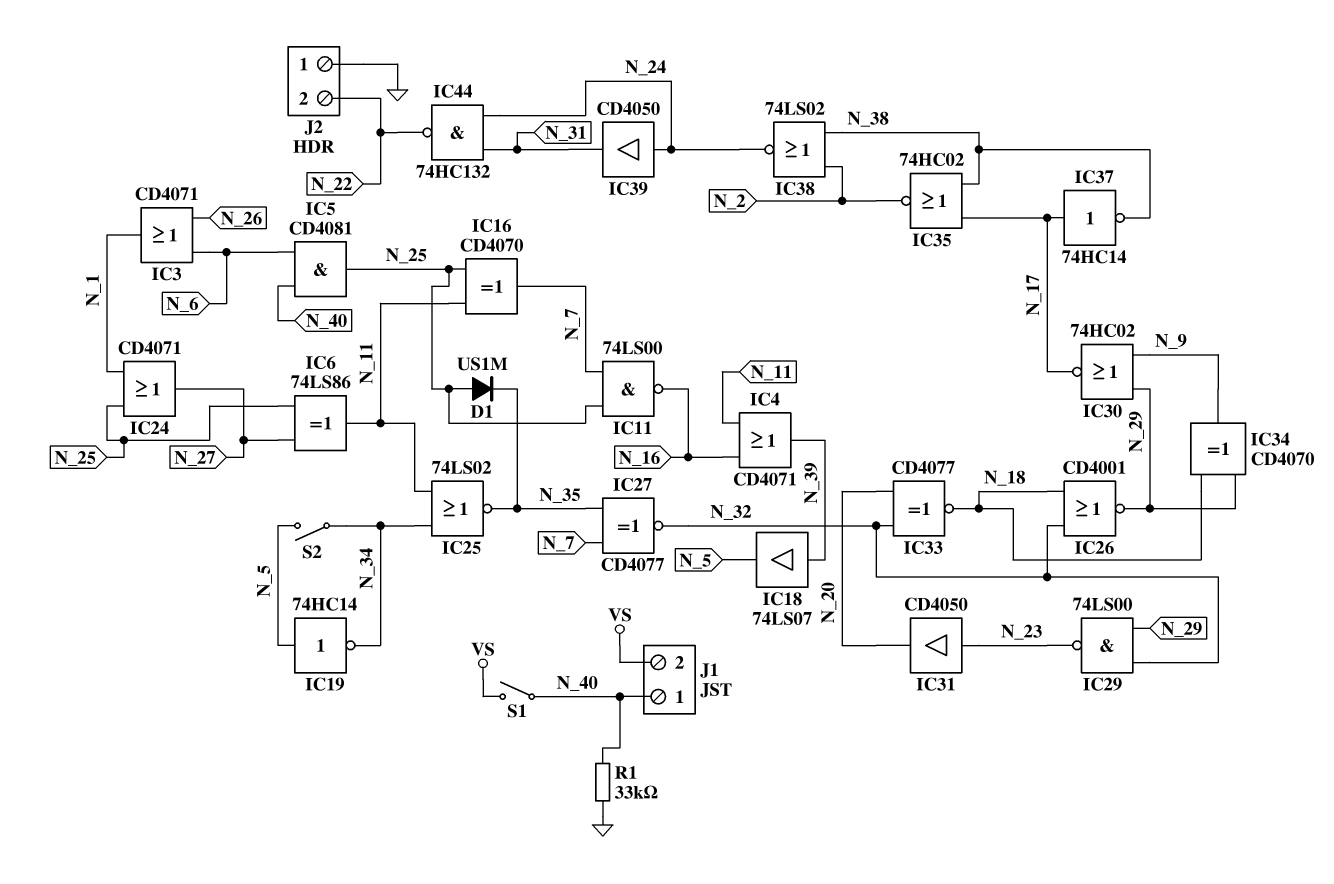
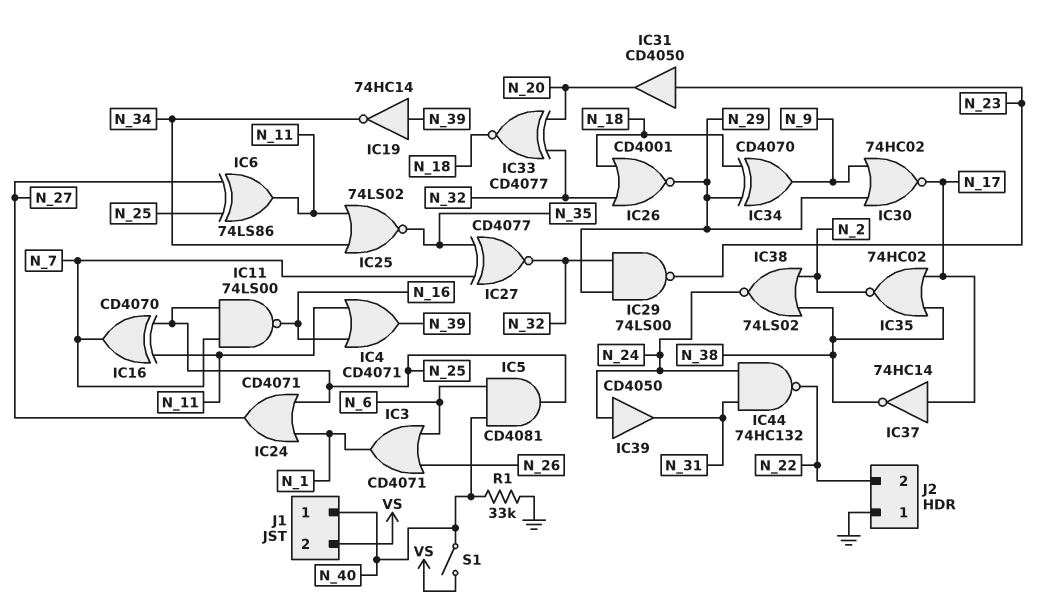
D1: diode US1M (A N_25, K N_35) -> none
IC18: buffer 74LS07 (in N_39, out N_5) -> none
IC19: NOT 74HC14 (in N_5, out N_34) -> NOT 74HC14 (in N_39, out N_34)
S2: switch (N_5, N_34) -> none

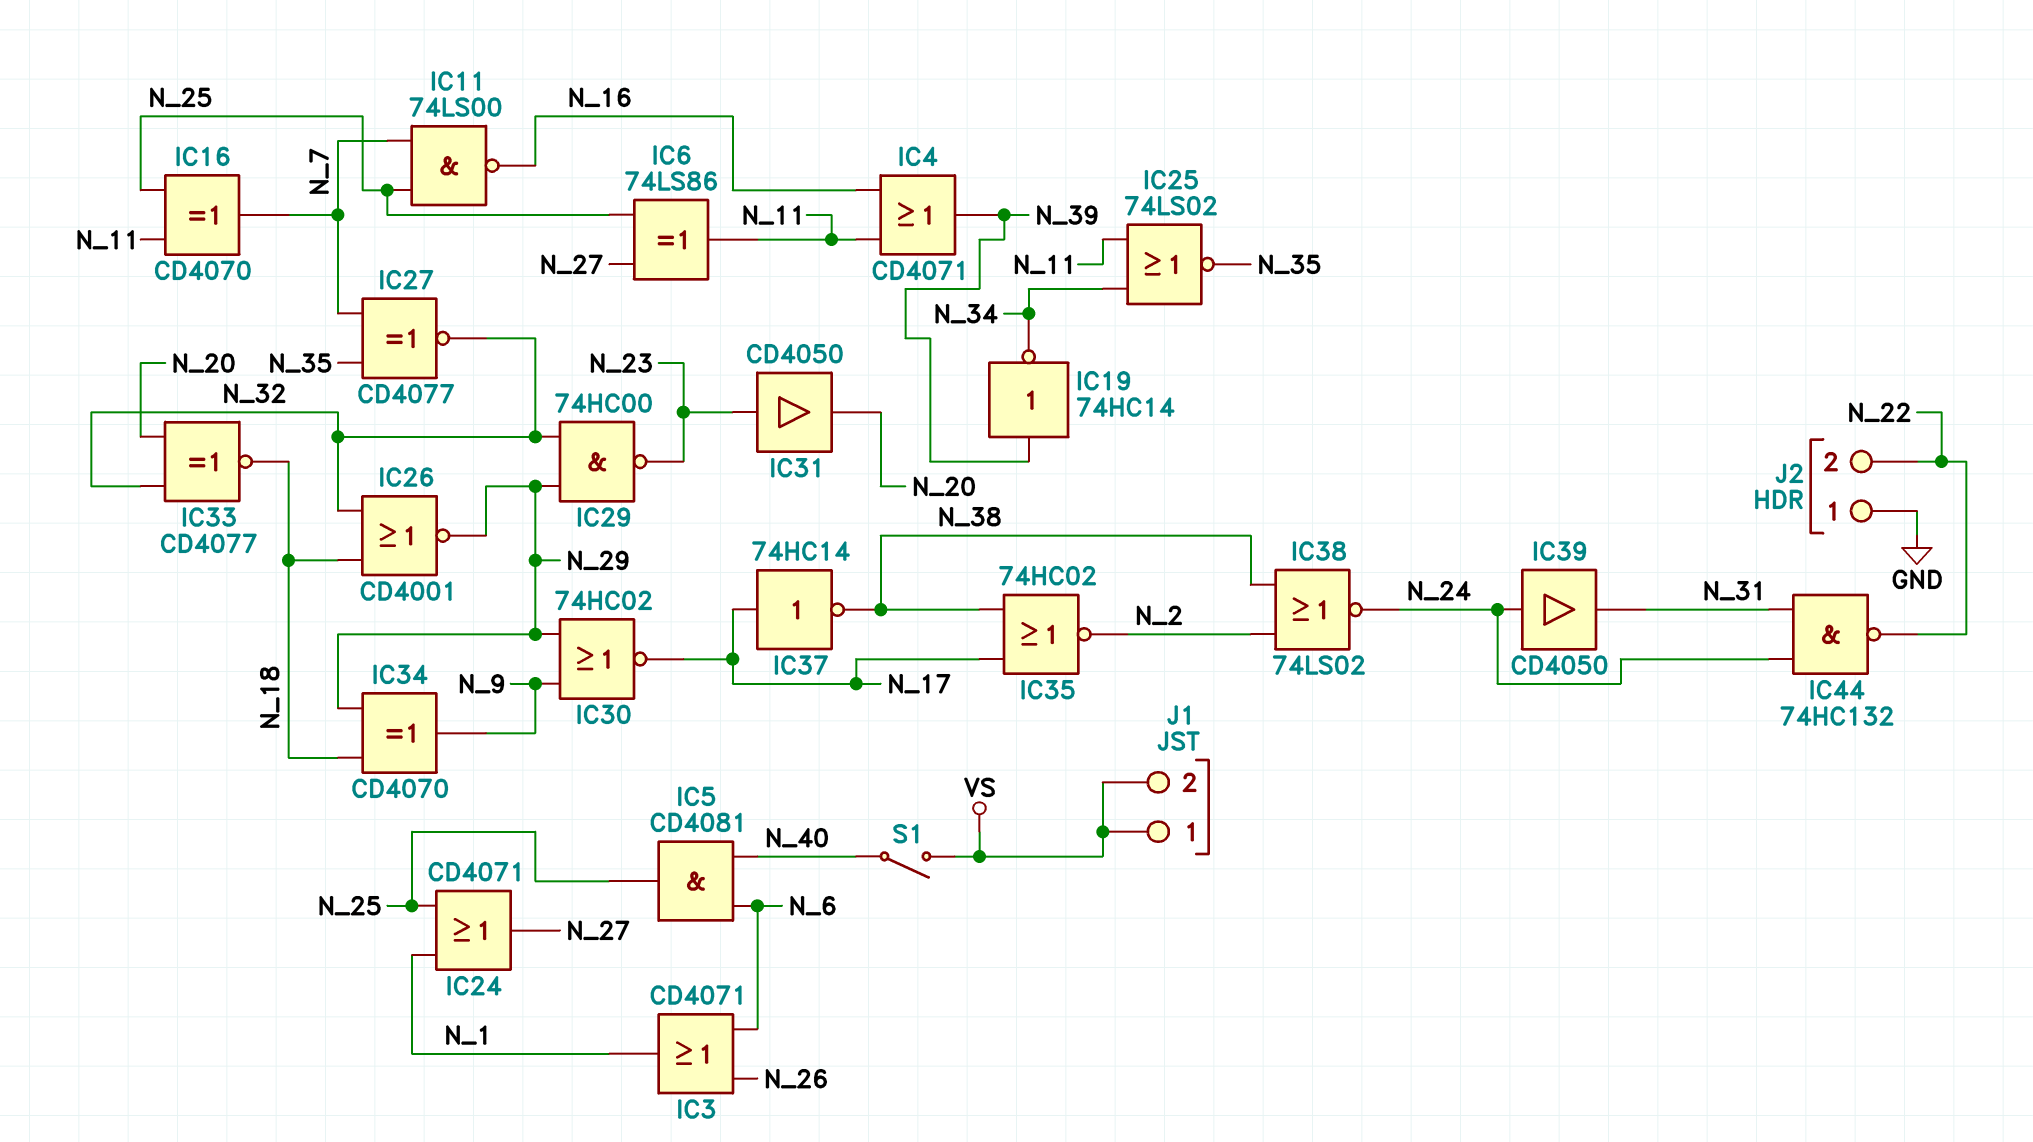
IC29: NAND 74LS00 (in N_29, in N_32, out N_23) -> NAND 74HC00 (in N_29, in N_32, out N_23)
J1 pin 1: N_40 -> VS
R1: 33k (GND, N_40) -> none

